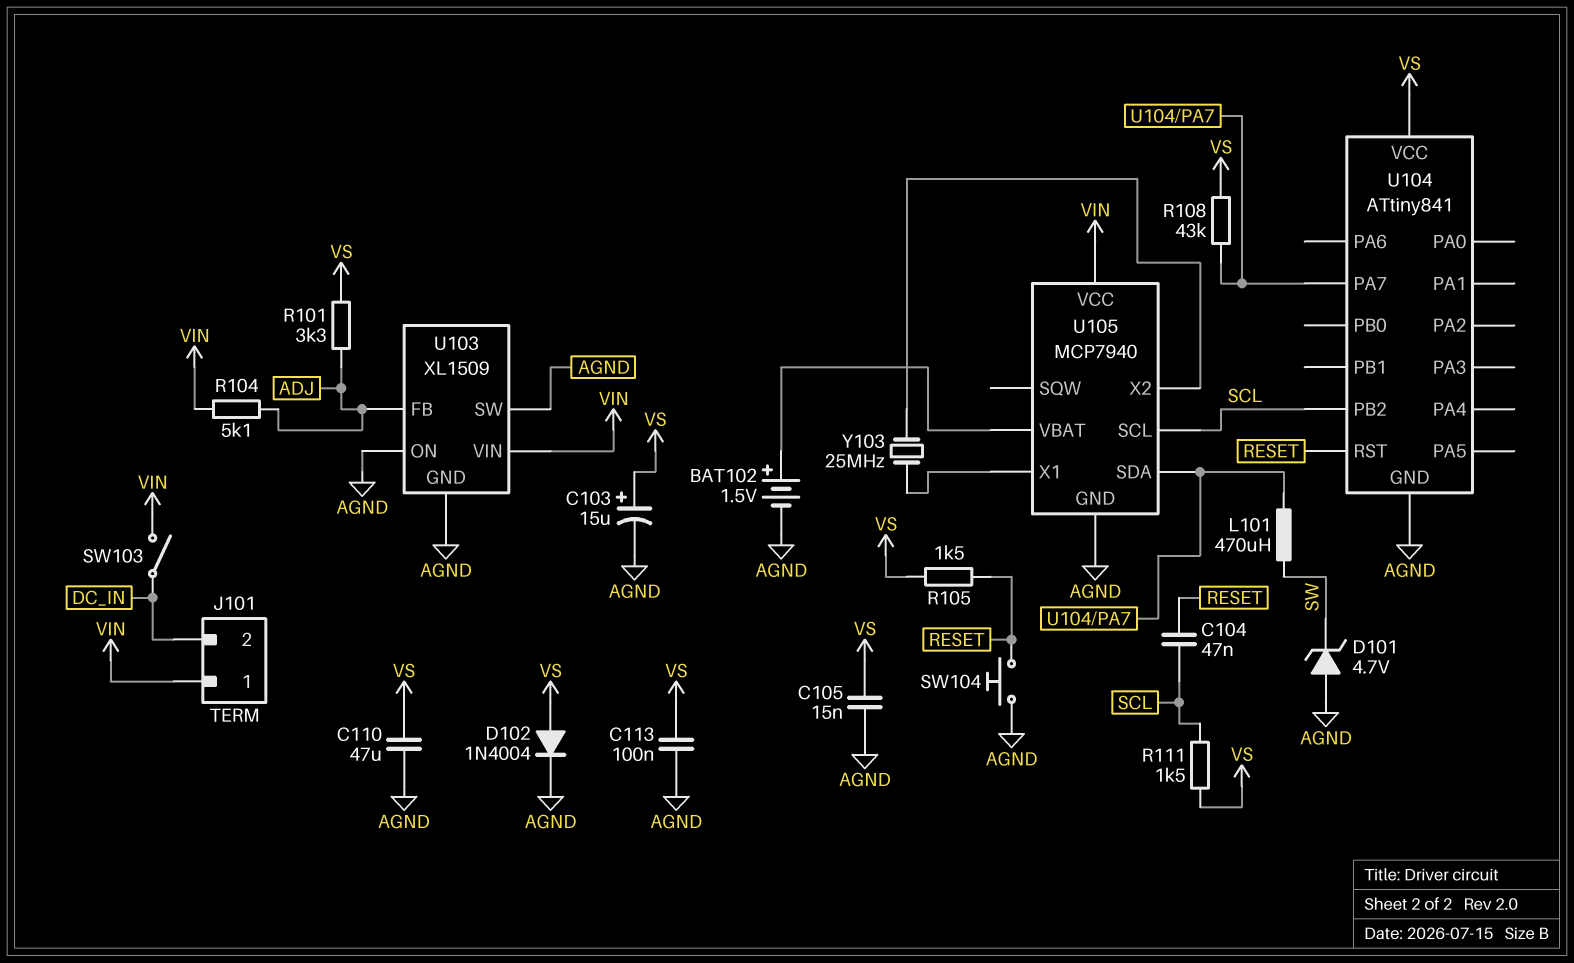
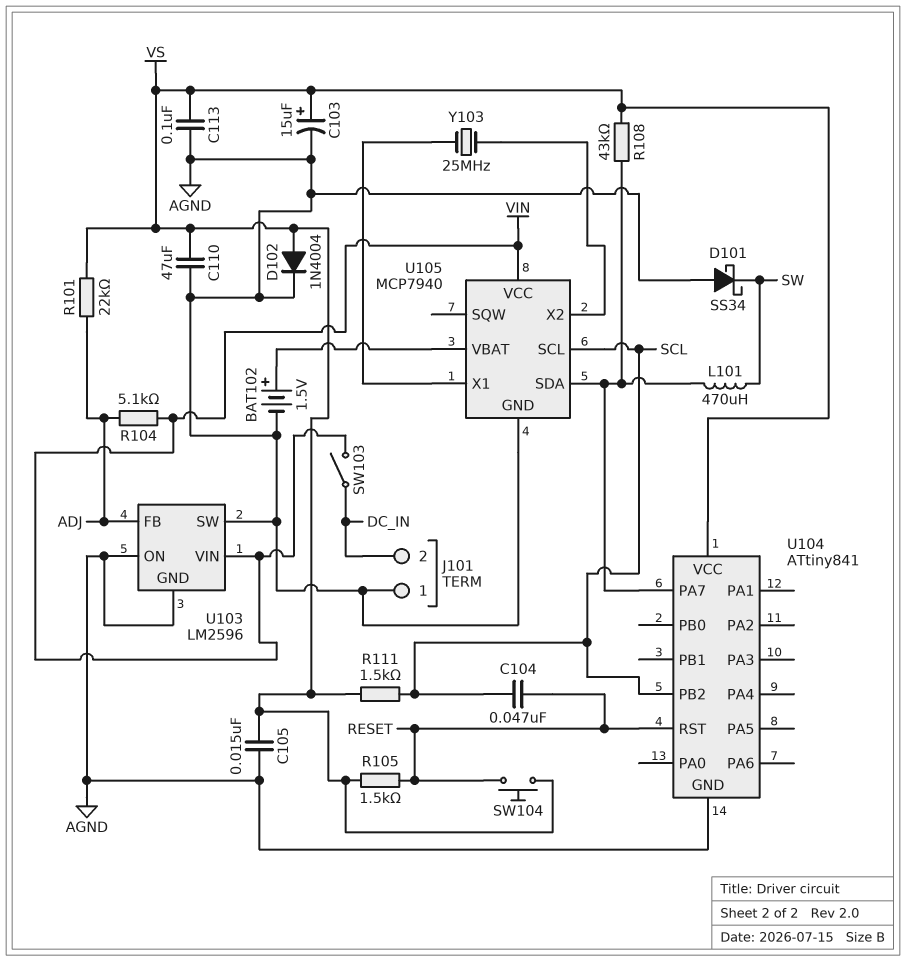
D101: zener 4.7V (A AGND, K SW) -> schottky SS34 (A AGND, K SW)
J101 pin 1: VIN -> AGND
R101: 3.3k (ADJ, VS) -> 22k (ADJ, VS)
SW104: button (AGND, RESET) -> button (RESET, VS)
U103: XL1509 -> LM2596

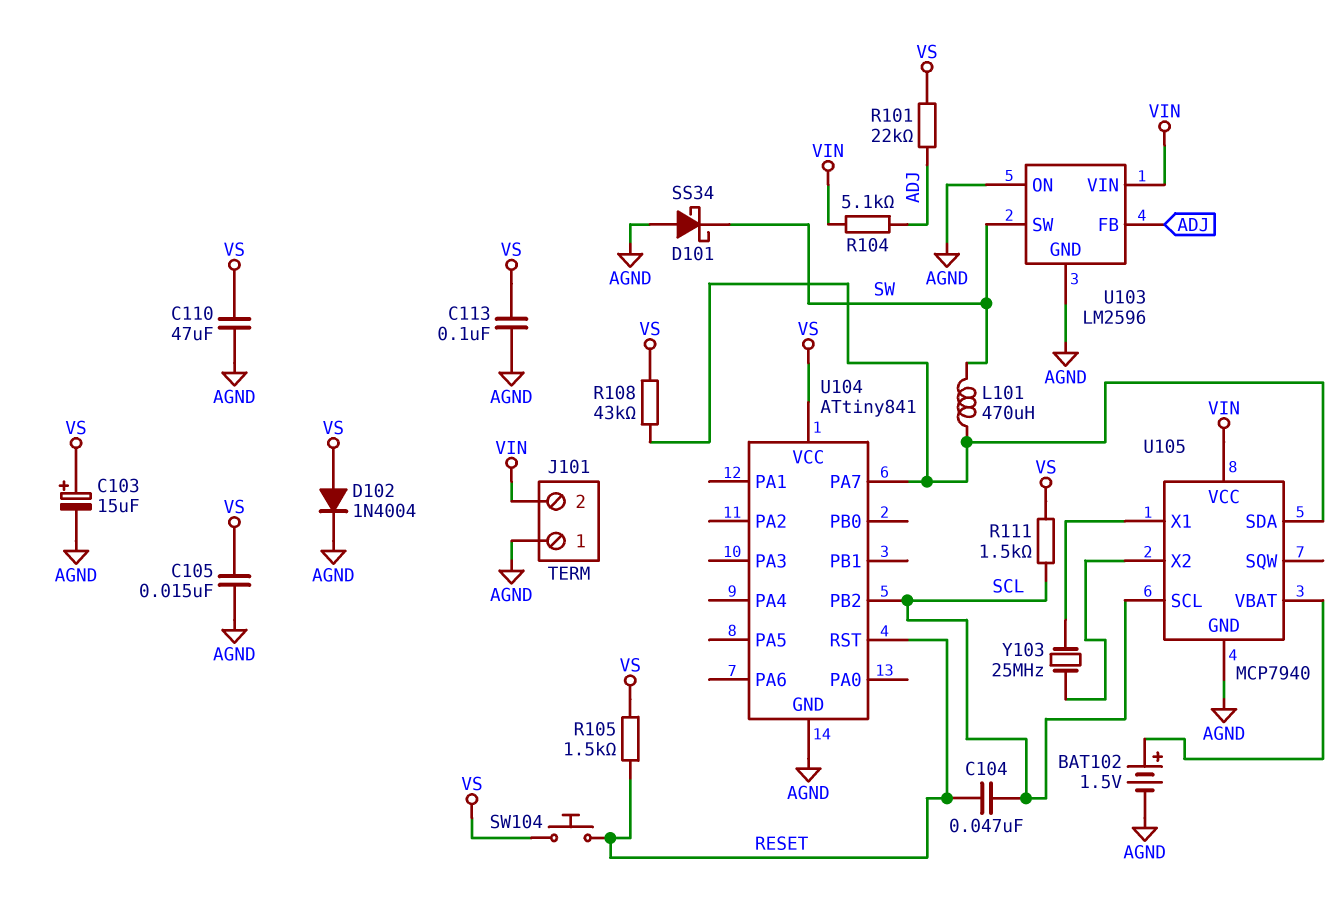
J101 pin 2: DC_IN -> VIN
SW103: switch (DC_IN, VIN) -> none
U103 pin SW: AGND -> SW

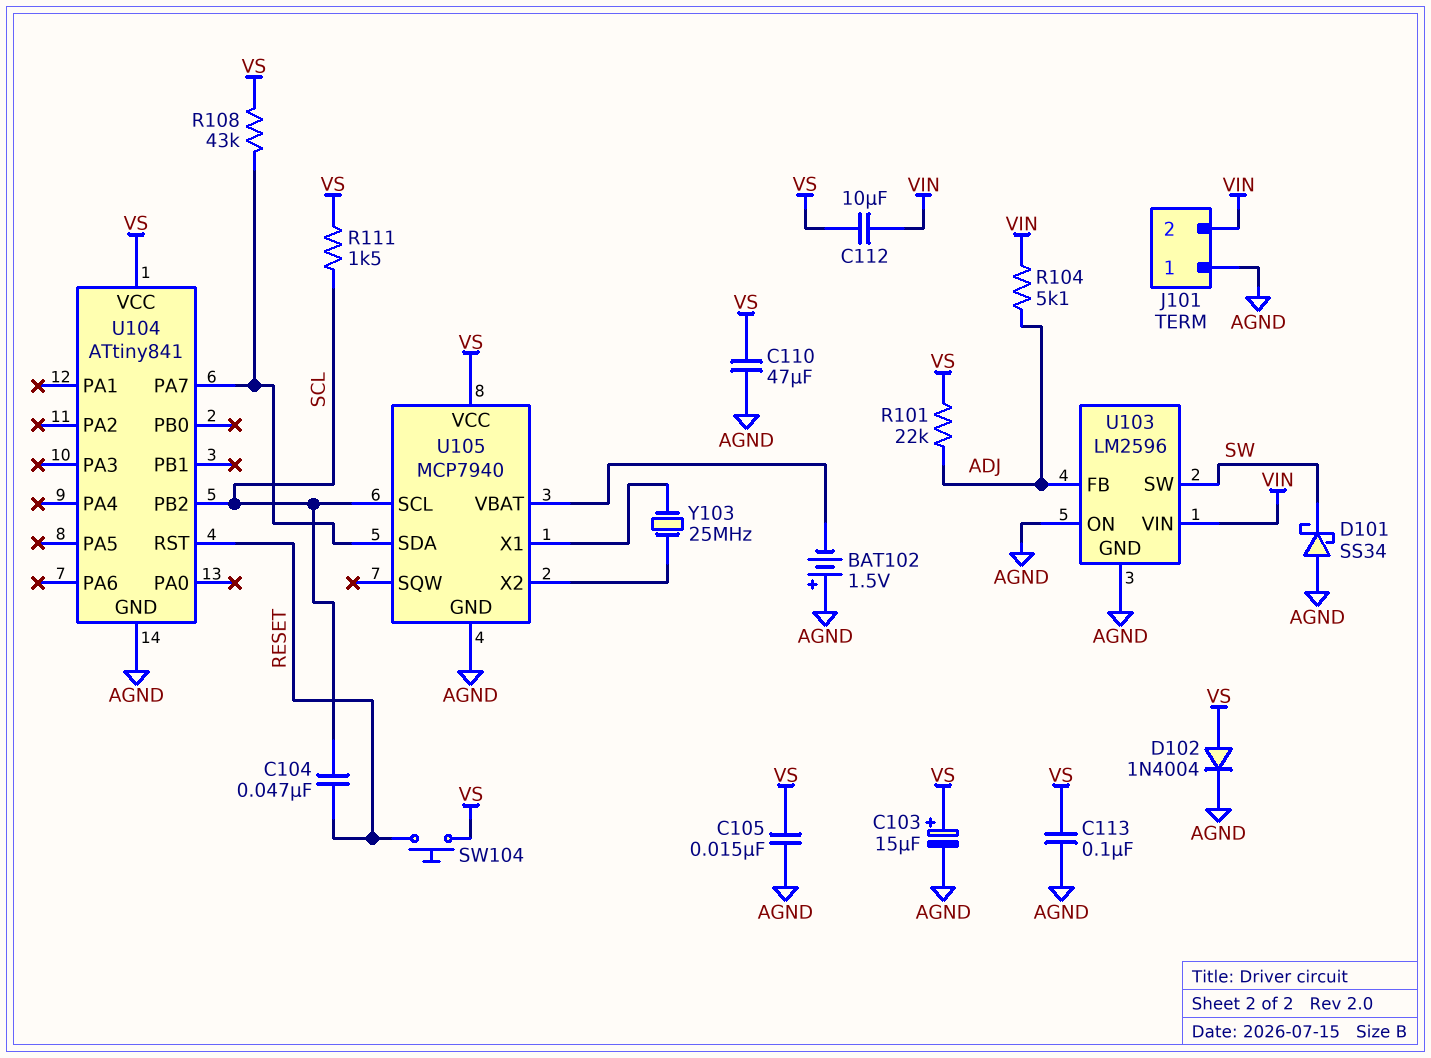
BAT102: 1.5V (plus U105/VBAT, minus AGND) -> 1.5V (plus AGND, minus U105/VBAT)
C112: none -> 10uF (VIN, VS)
L101: 470uH (SW, U104/PA7) -> none
R105: 1.5k (RESET, VS) -> none
U105 pin VCC: VIN -> VS

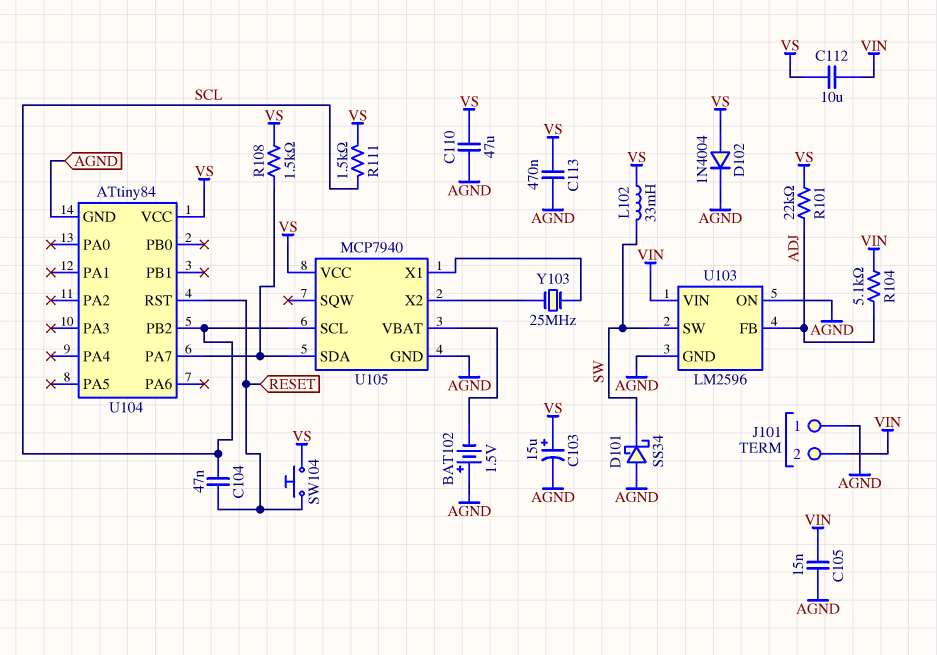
C105: 15nF (AGND, VS) -> 15nF (AGND, VIN)
C113: 100nF (AGND, VS) -> 470nF (AGND, VS)
L102: none -> 33mH (SW, VS)
R108: 43k (U104/PA7, VS) -> 1.5k (U104/PA7, VS)
U104: ATtiny841 -> ATtiny84

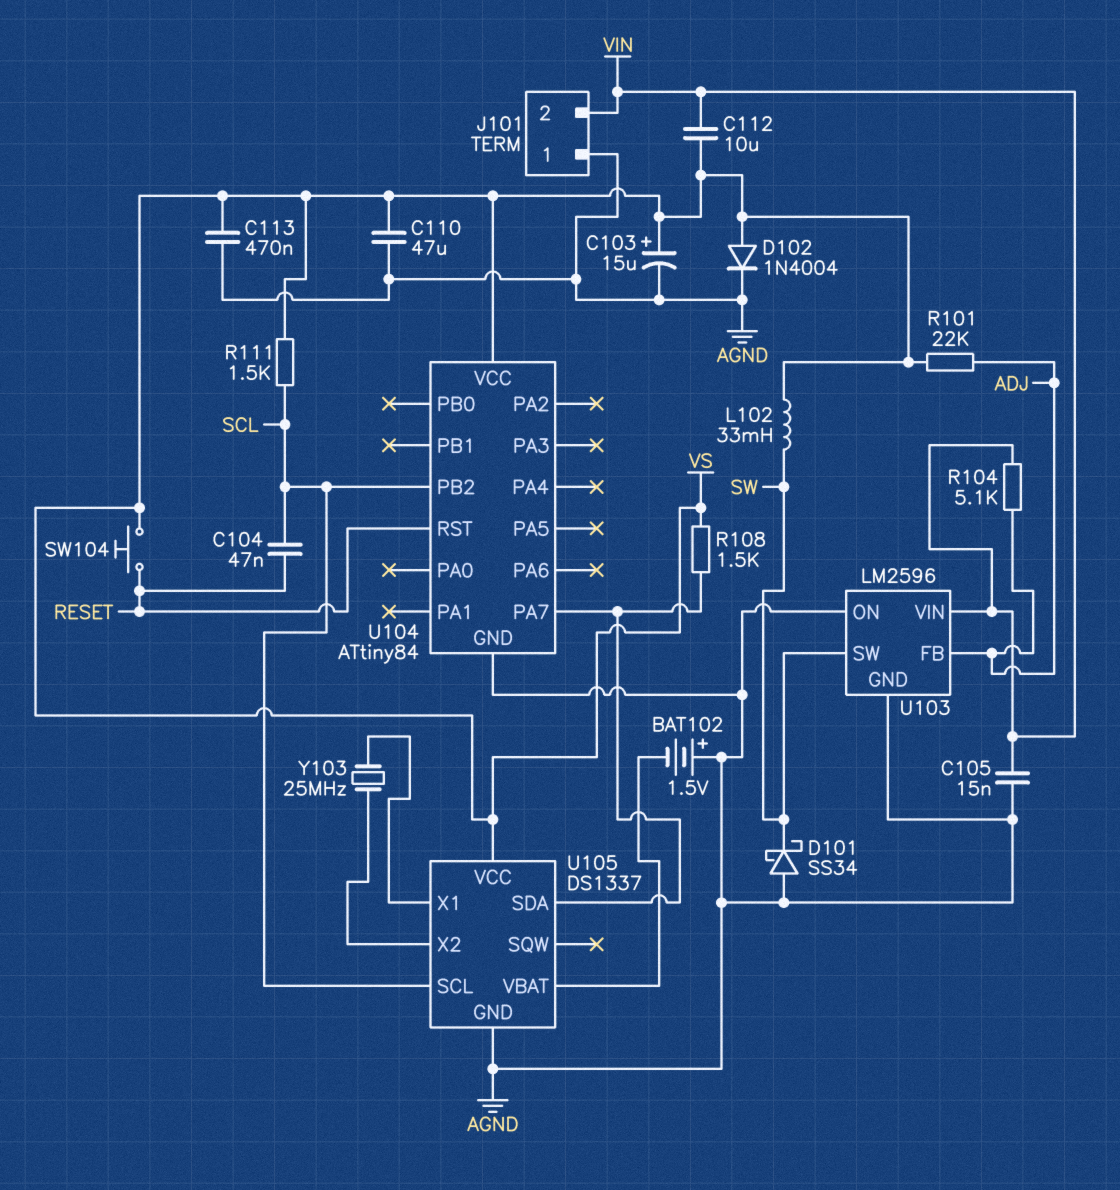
U105: MCP7940 -> DS1337

